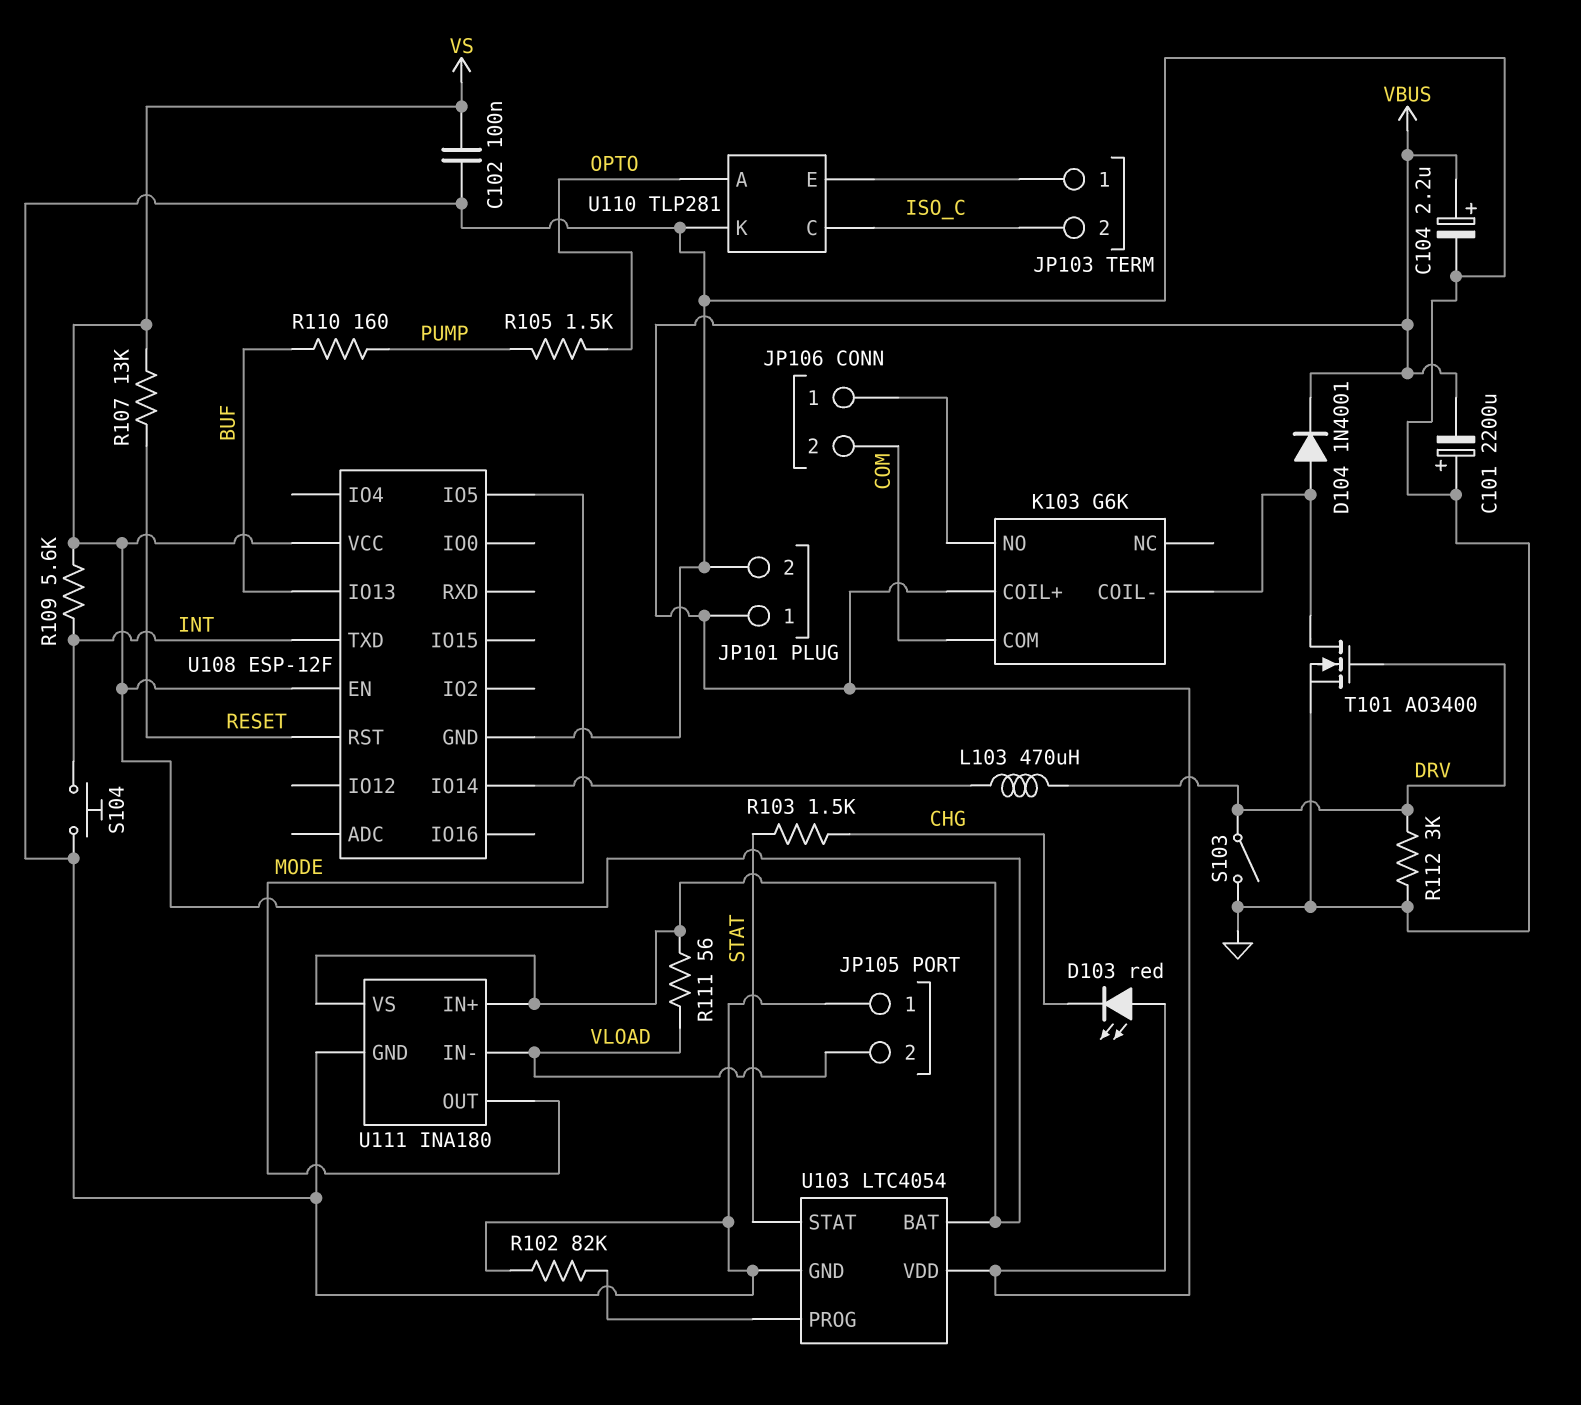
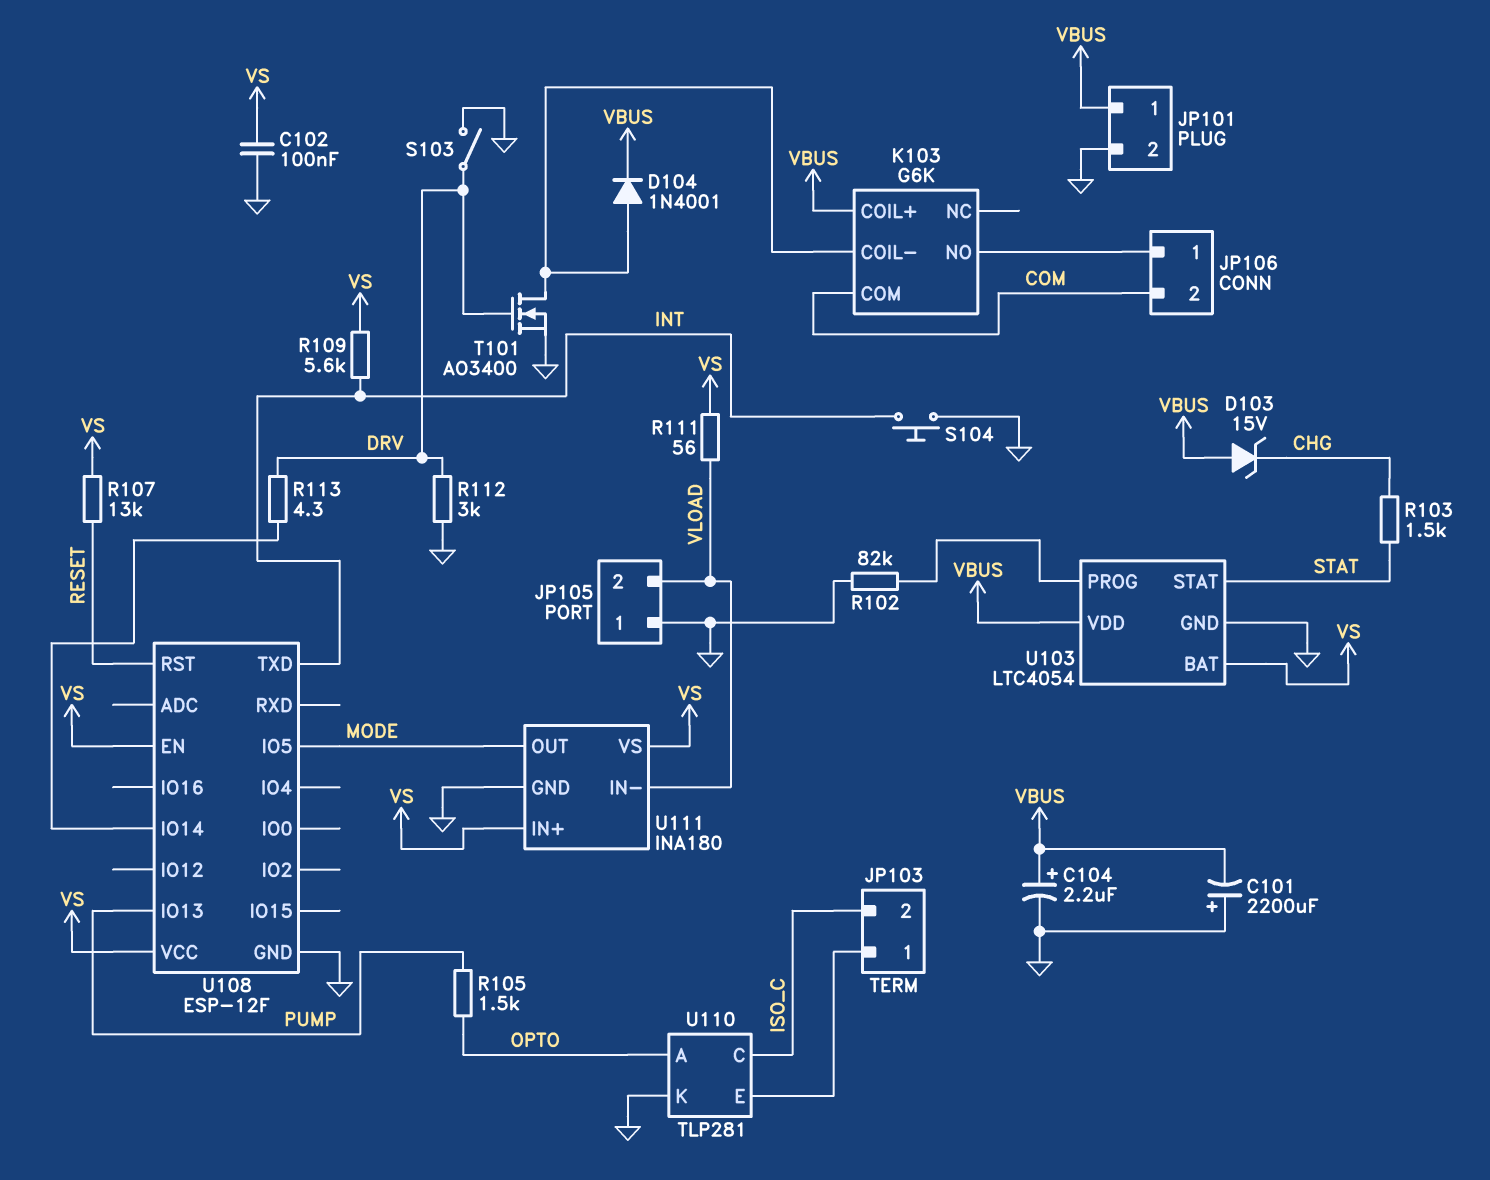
D103: LED red (A VBUS, K CHG) -> zener 15V (A VBUS, K CHG)
L103: 470uH (DRV, U108/IO14) -> none
R110: 160 (BUF, PUMP) -> none
R113: none -> 4.3 (DRV, U108/IO14)
U108 pin IO13: BUF -> PUMP

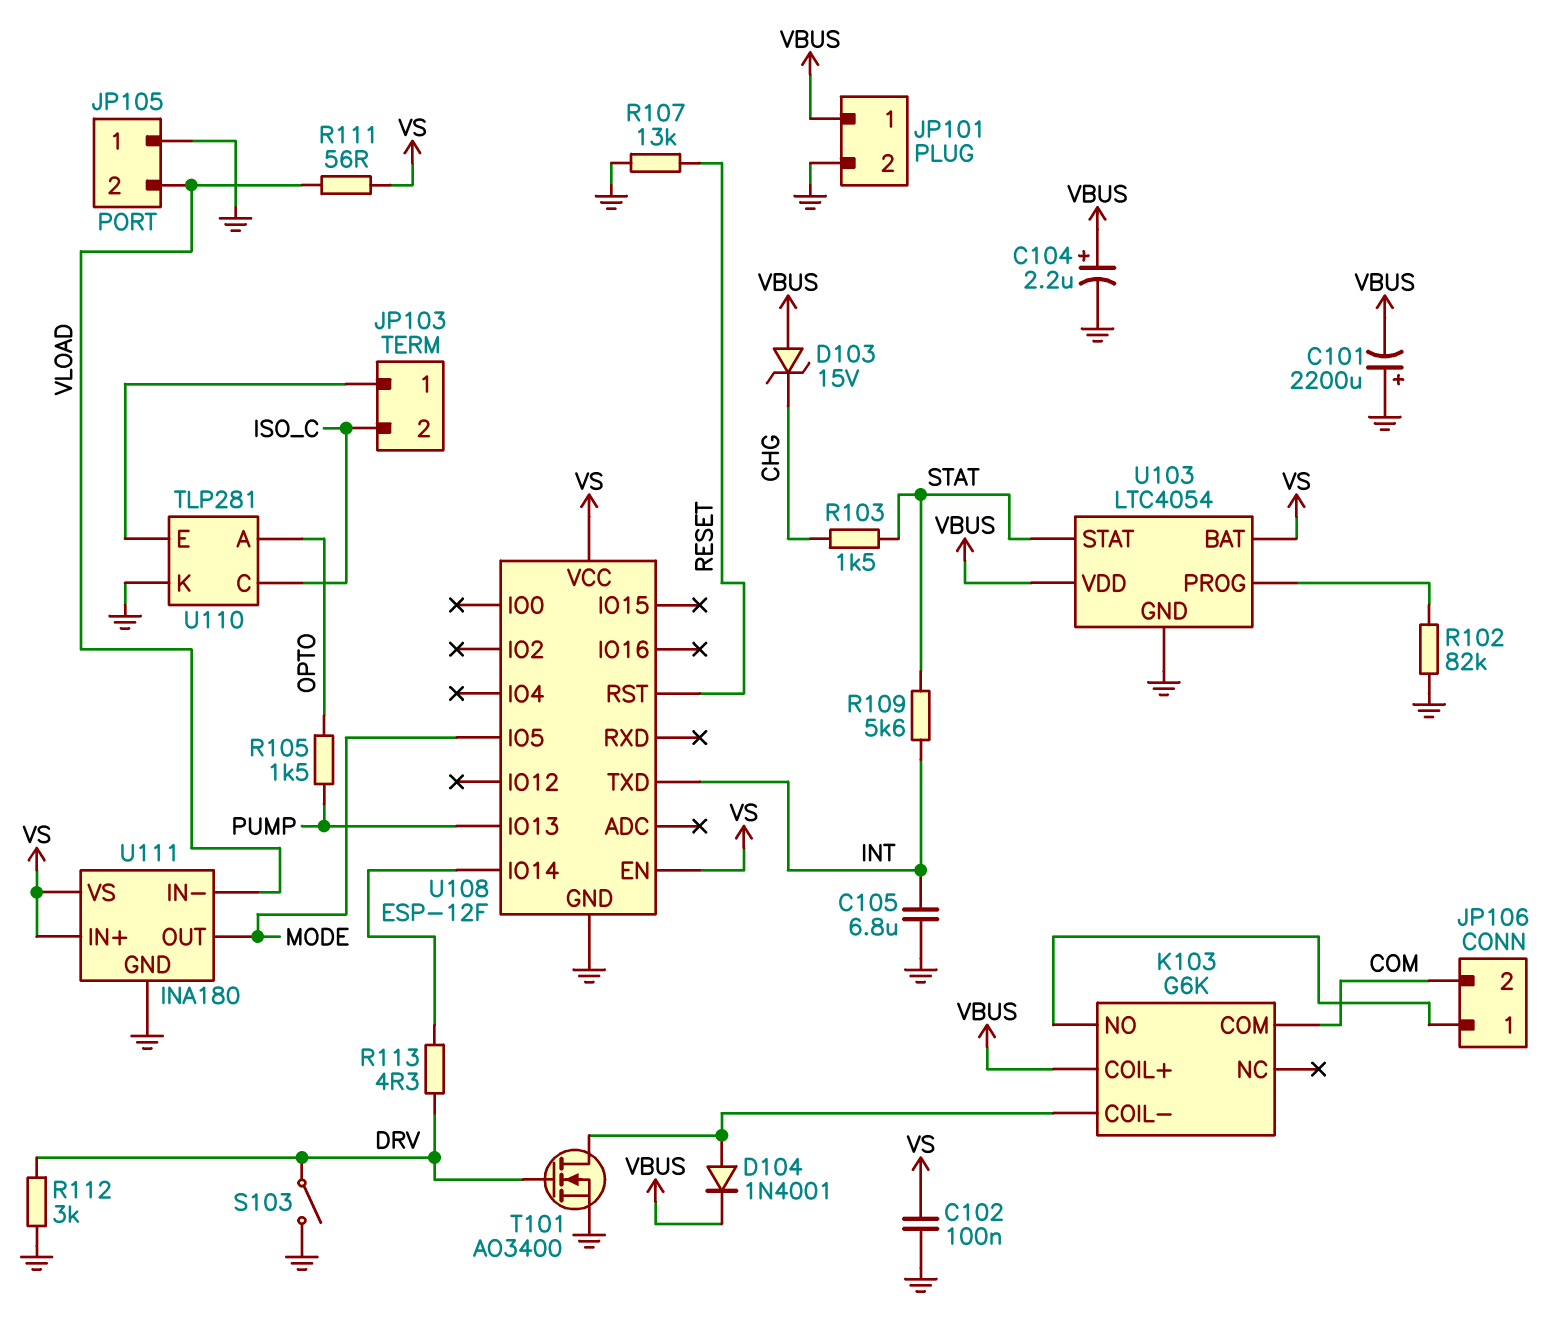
C105: none -> 6.8uF (GND, INT)
R107: 13k (RESET, VS) -> 13k (GND, RESET)
R109: 5.6k (INT, VS) -> 5.6k (INT, STAT)
S104: button (GND, INT) -> none

